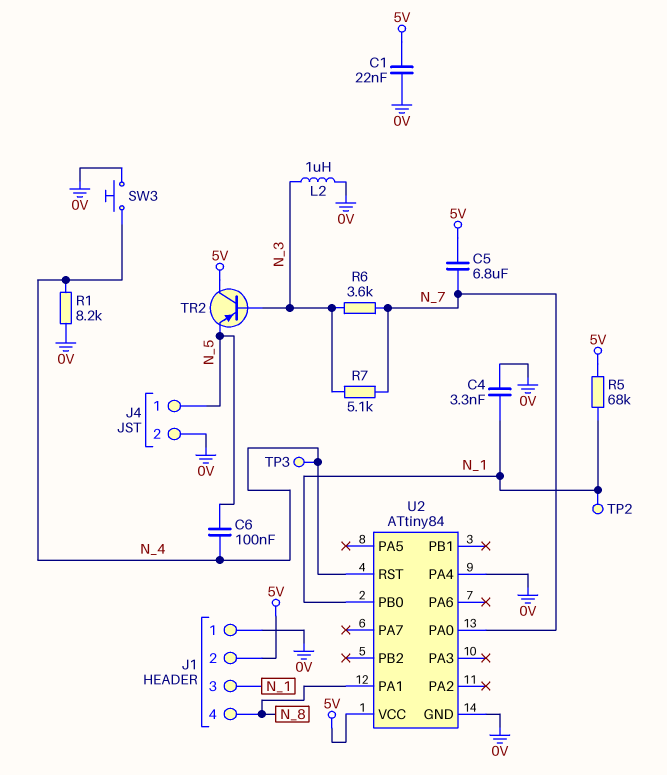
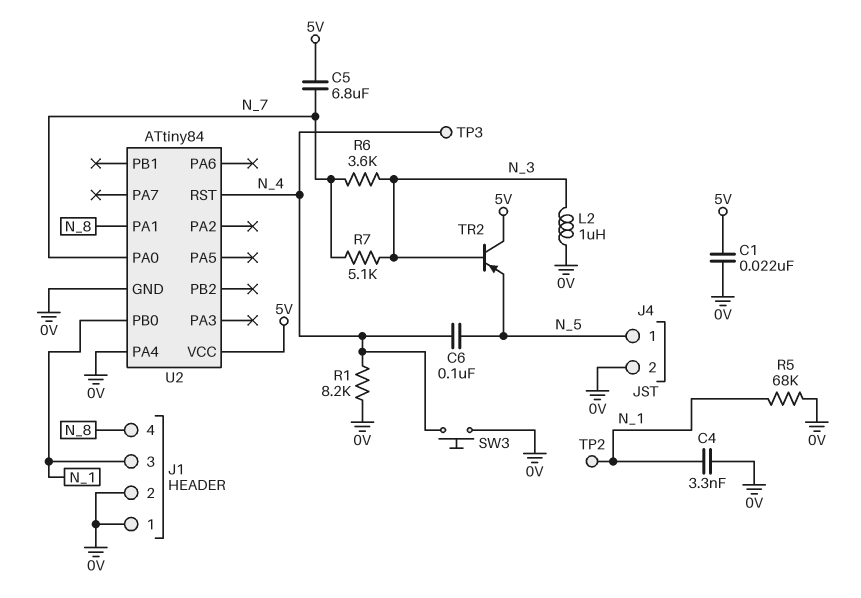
J1 pin 2: 5V -> 0V
R5: 68k (5V, N_1) -> 68k (0V, N_1)

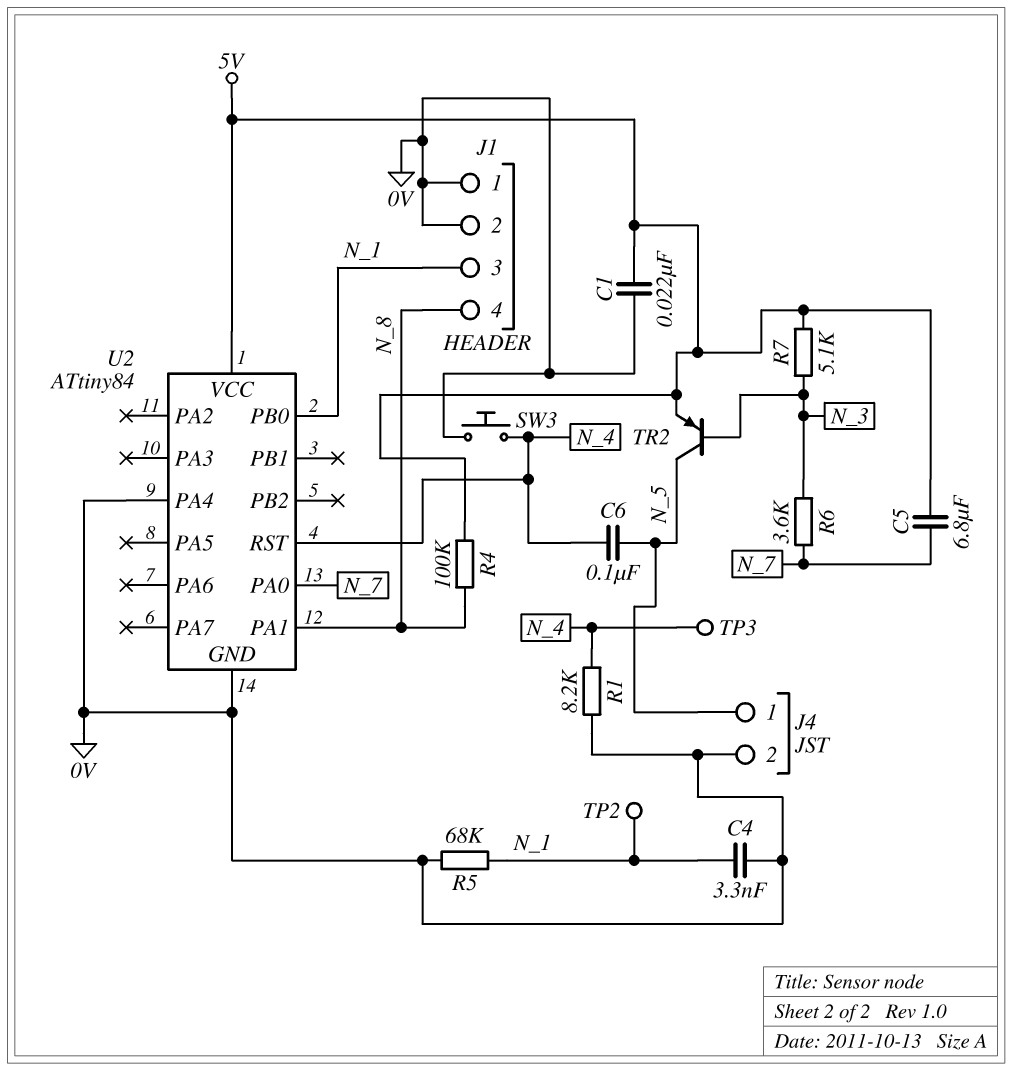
L2: 1uH (0V, N_3) -> none
R4: none -> 100k (5V, N_8)
R7: 5.1k (N_3, N_7) -> 5.1k (5V, N_3)
TR2: PNP (B N_3, C 5V, E N_5) -> PNP (B N_3, C N_5, E 5V)

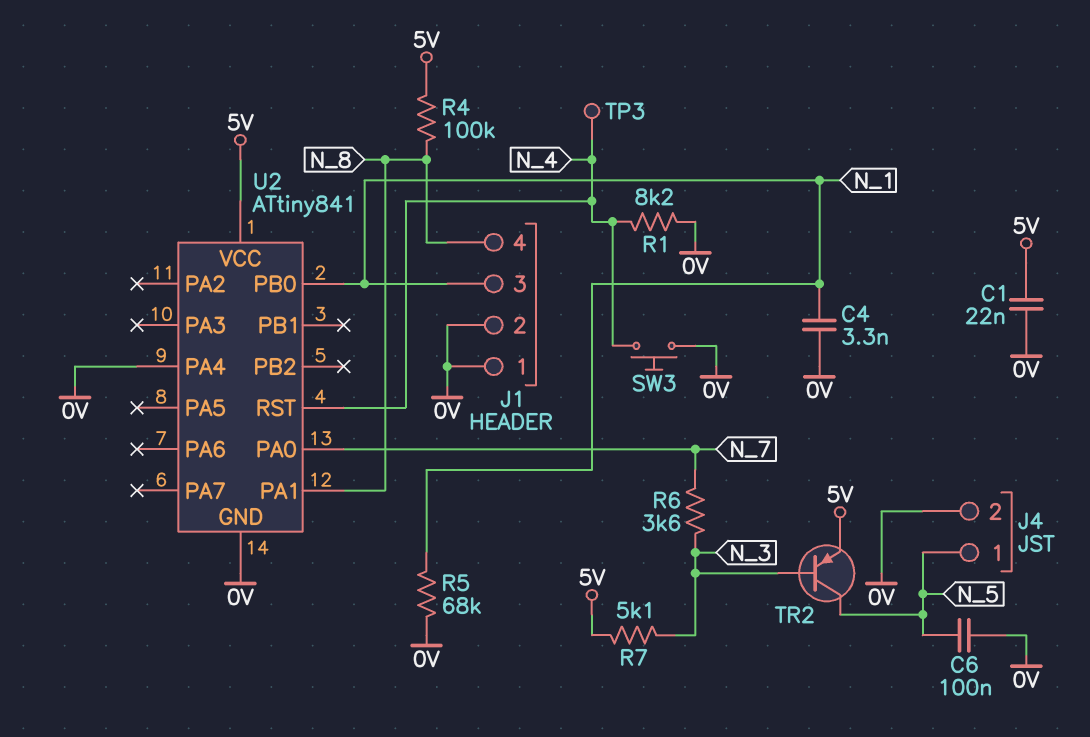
C5: 6.8uF (5V, N_7) -> none
C6: 100nF (N_4, N_5) -> 100nF (0V, N_5)
TP2: test point (N_1) -> none
U2: ATtiny84 -> ATtiny841

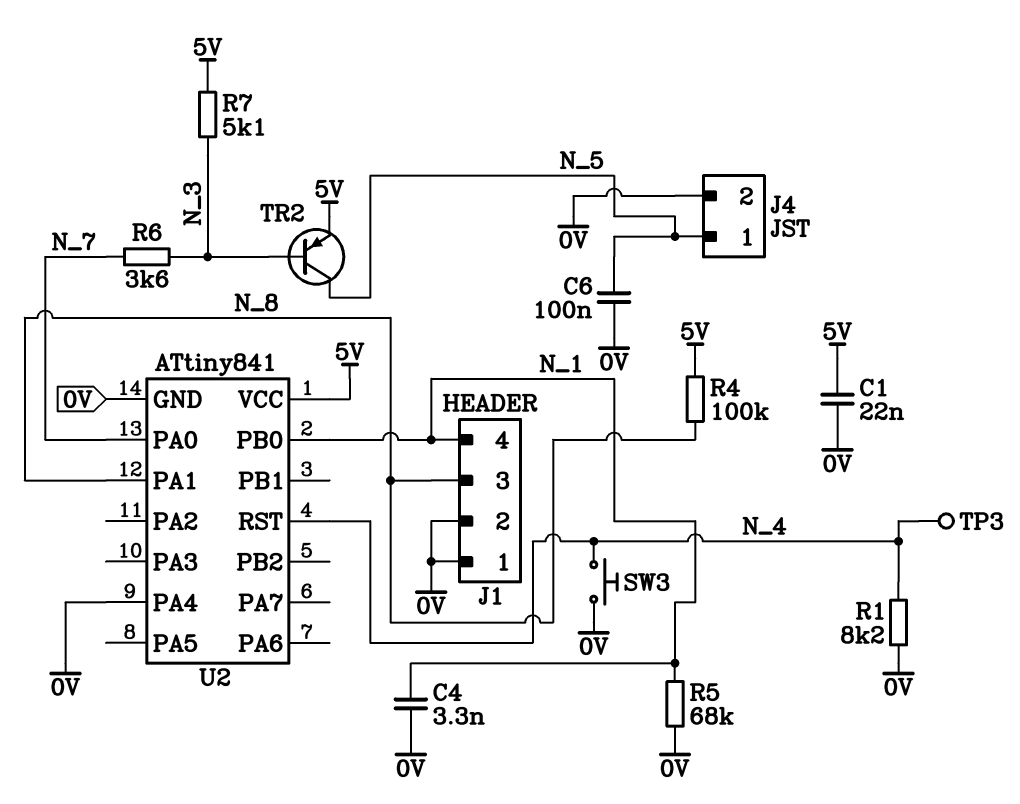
J1 pin 3: N_1 -> N_8
J1 pin 4: N_8 -> N_1

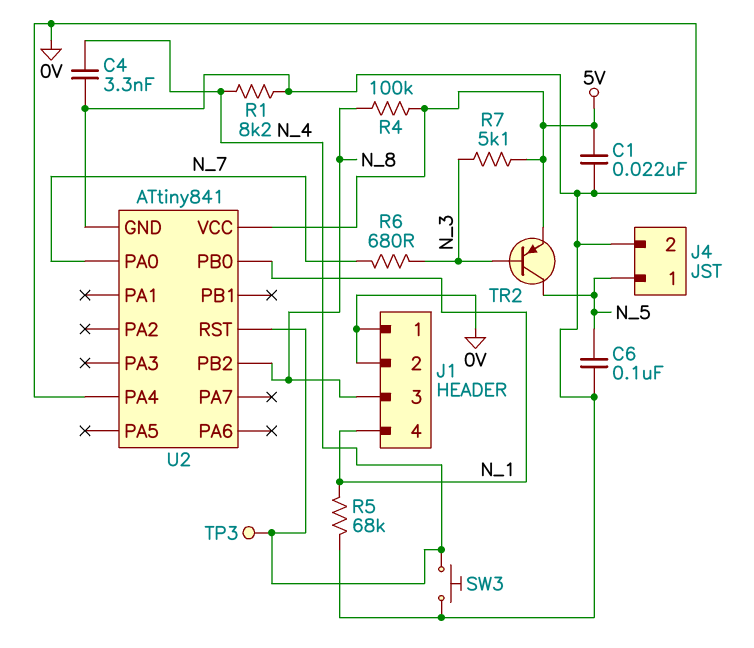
C4: 3.3nF (0V, N_1) -> 3.3nF (0V, N_4)
R6: 3.6k (N_3, N_7) -> 680 (N_3, N_7)
U2 pin PA1: N_8 -> none
U2 pin PB2: none -> N_8

